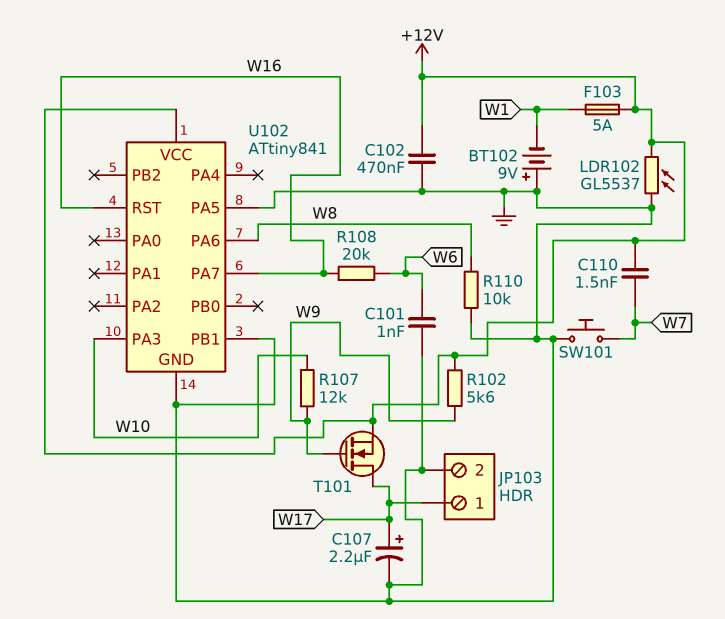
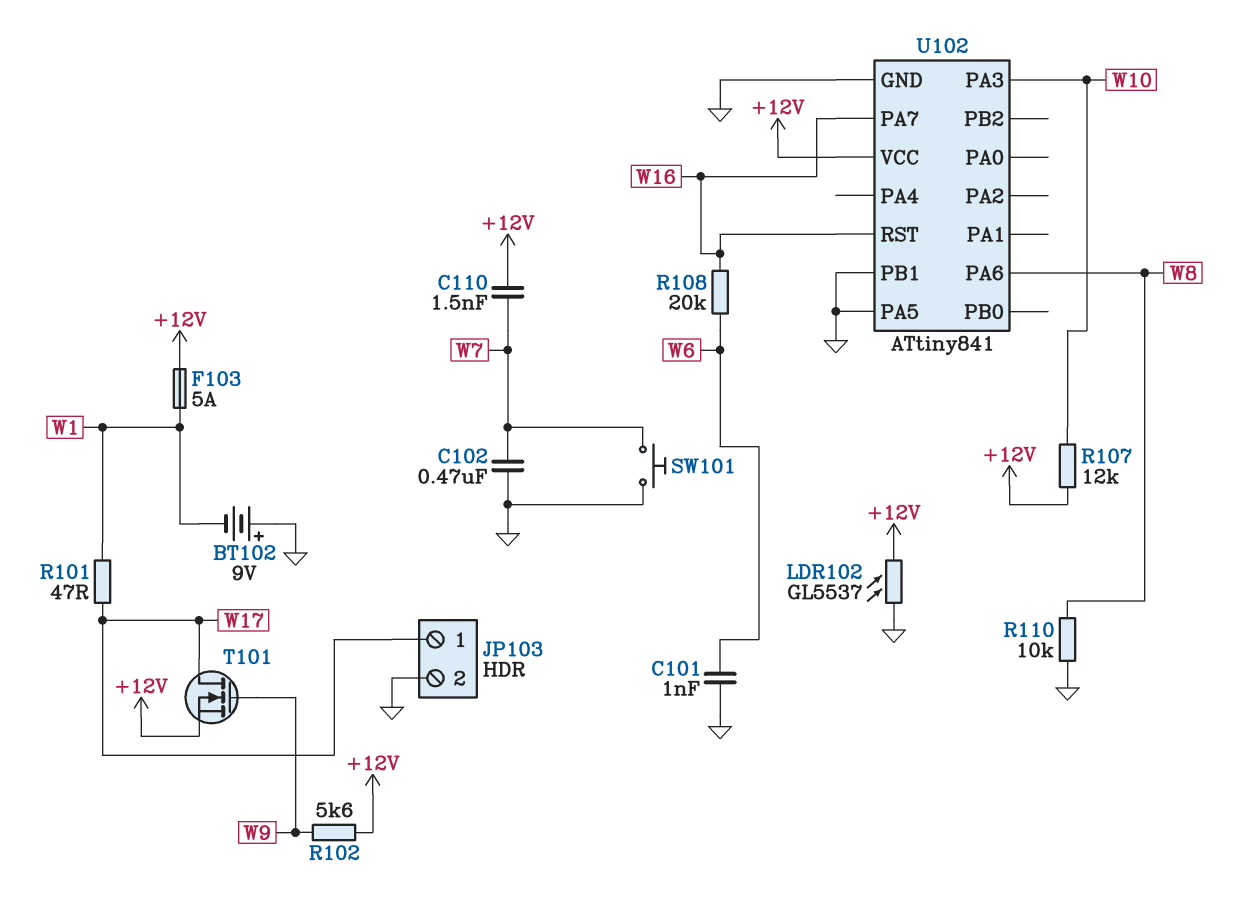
C102: 470nF (+12V, GND) -> 470nF (GND, W7)
C107: 2.2uF (plus W17, minus GND) -> none
R101: none -> 47 (W1, W17)
R107: 12k (W9, W10) -> 12k (+12V, W10)

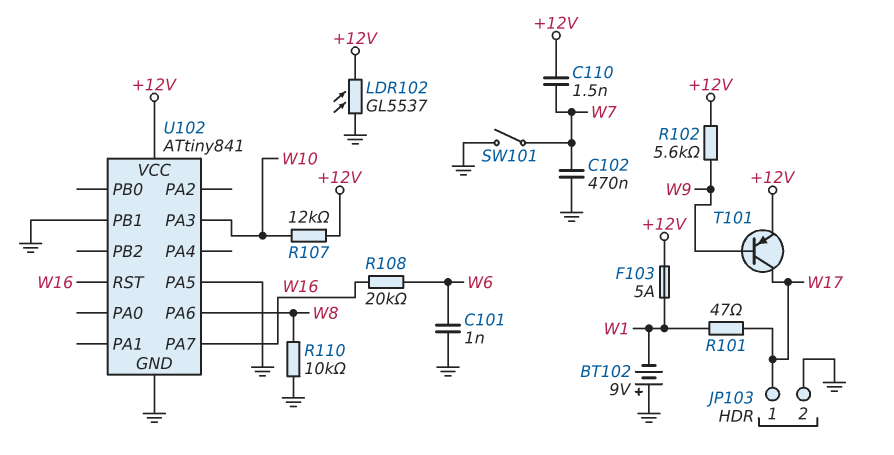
SW101: button (GND, W7) -> switch (GND, W7)
T101: NMOS (G W9, D W17, S +12V) -> PNP (B W9, C W17, E +12V)

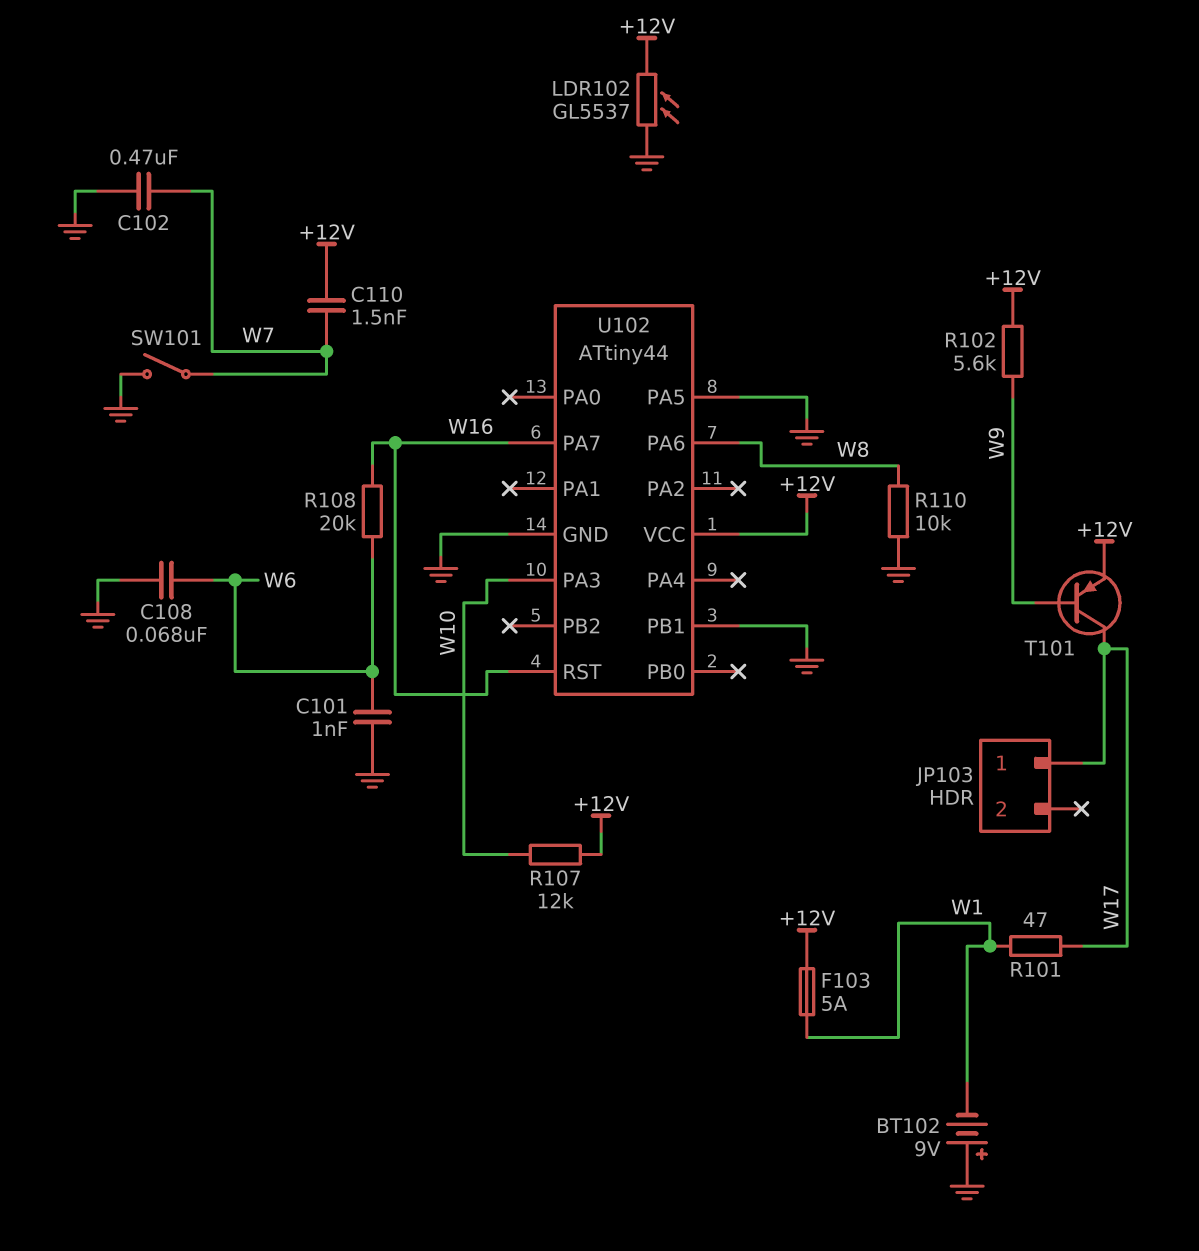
C108: none -> 68nF (GND, W6)
JP103 pin 2: GND -> none
U102: ATtiny841 -> ATtiny44

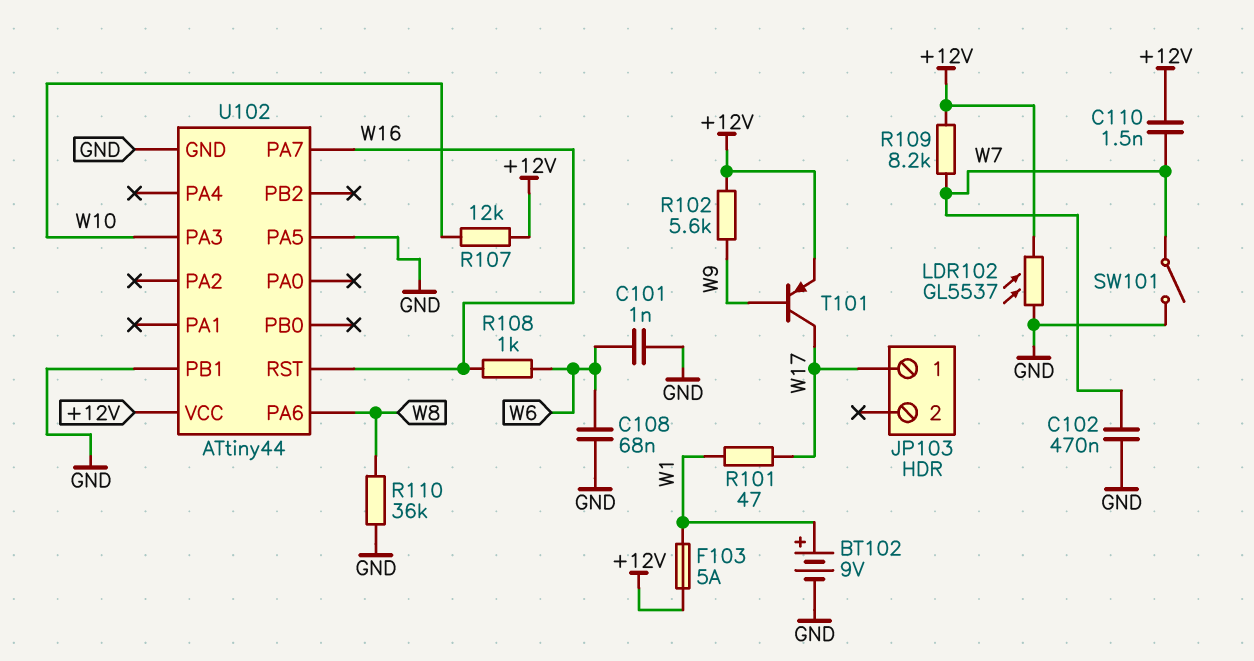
BT102: 9V (plus GND, minus W1) -> 9V (plus W1, minus GND)
R108: 20k (W6, W16) -> 1k (W6, W16)
R109: none -> 8.2k (+12V, W7)
R110: 10k (GND, W8) -> 36k (GND, W8)

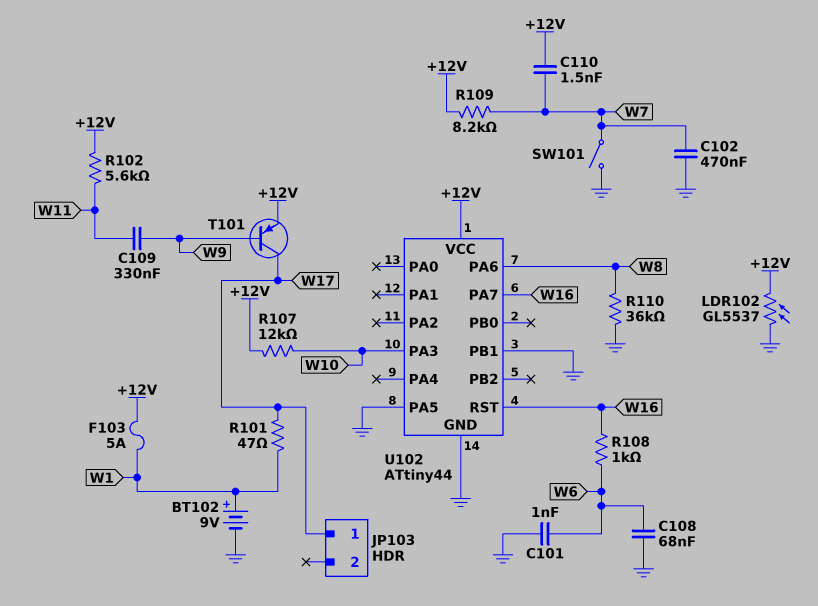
C109: none -> 330nF (W9, W11)
R102: 5.6k (+12V, W9) -> 5.6k (+12V, W11)

